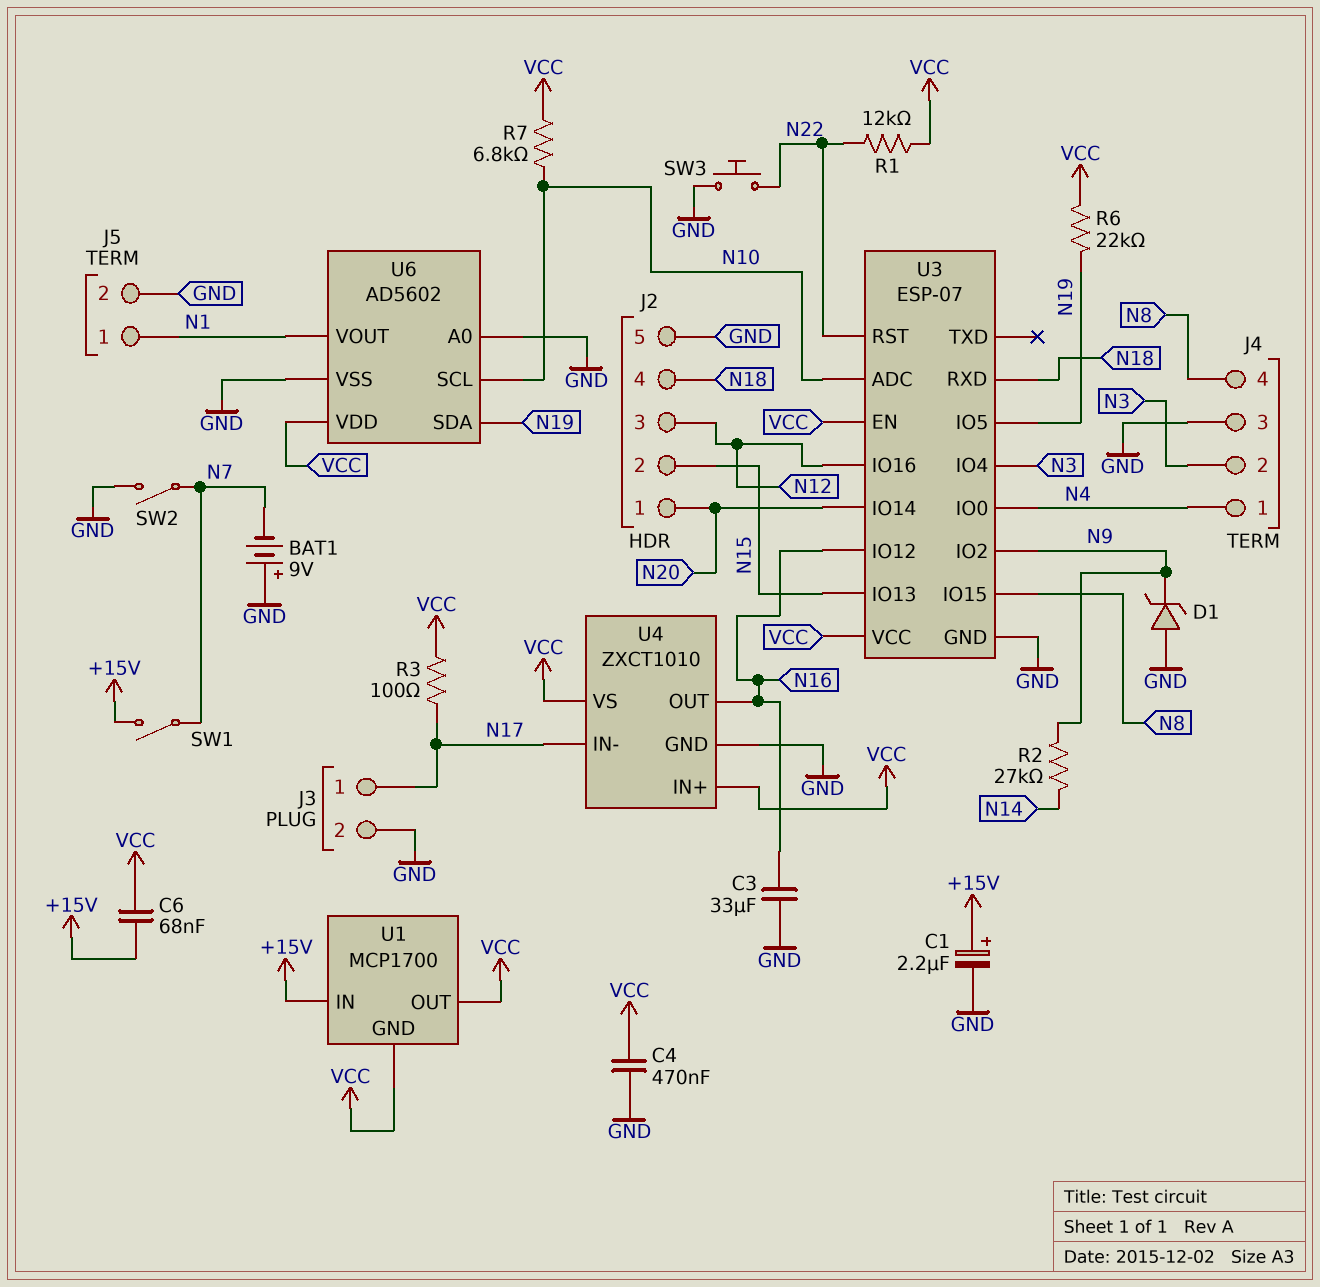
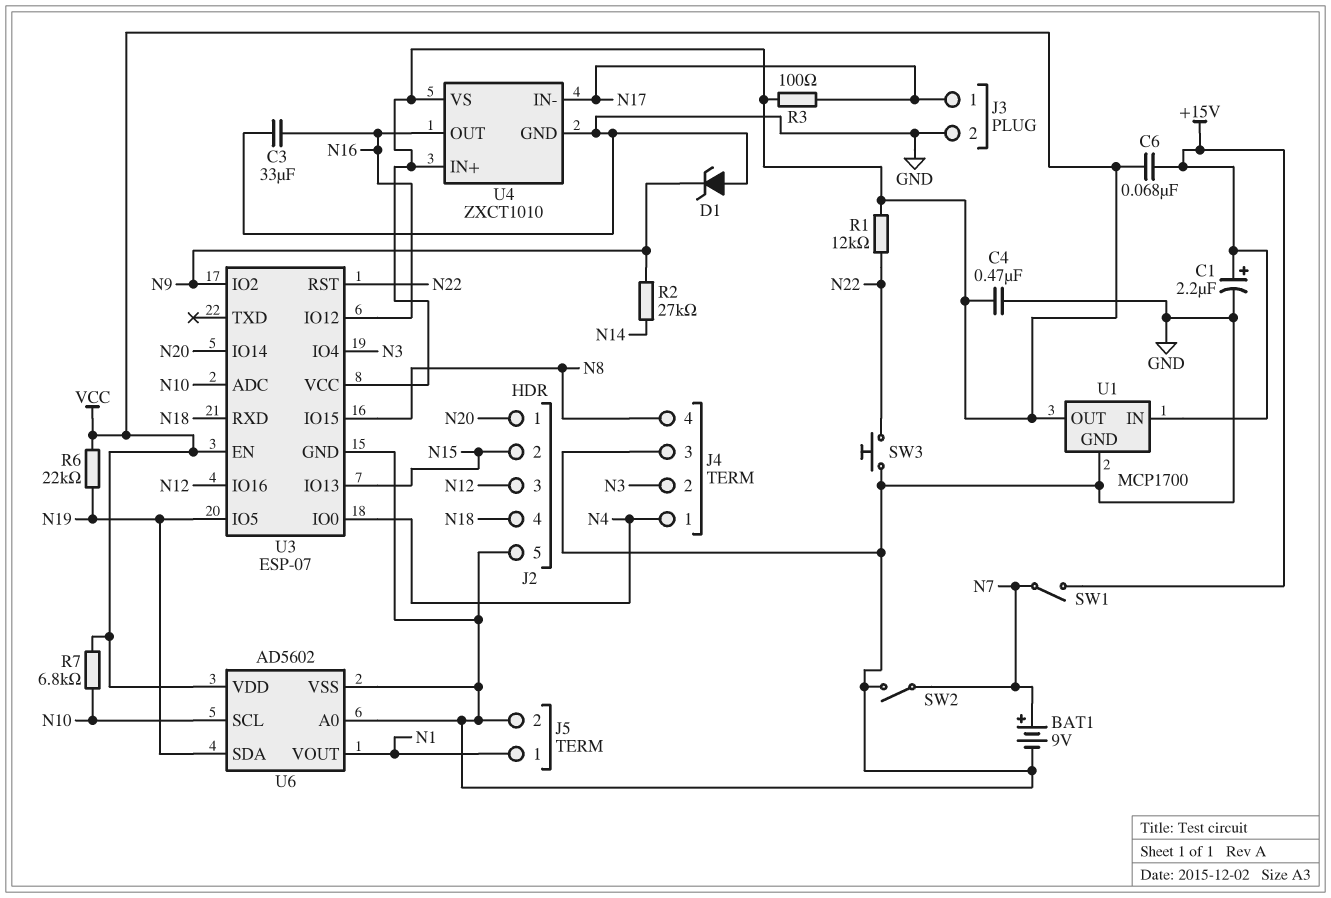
BAT1: 9V (plus GND, minus N7) -> 9V (plus N7, minus GND)
U1 pin GND: VCC -> GND

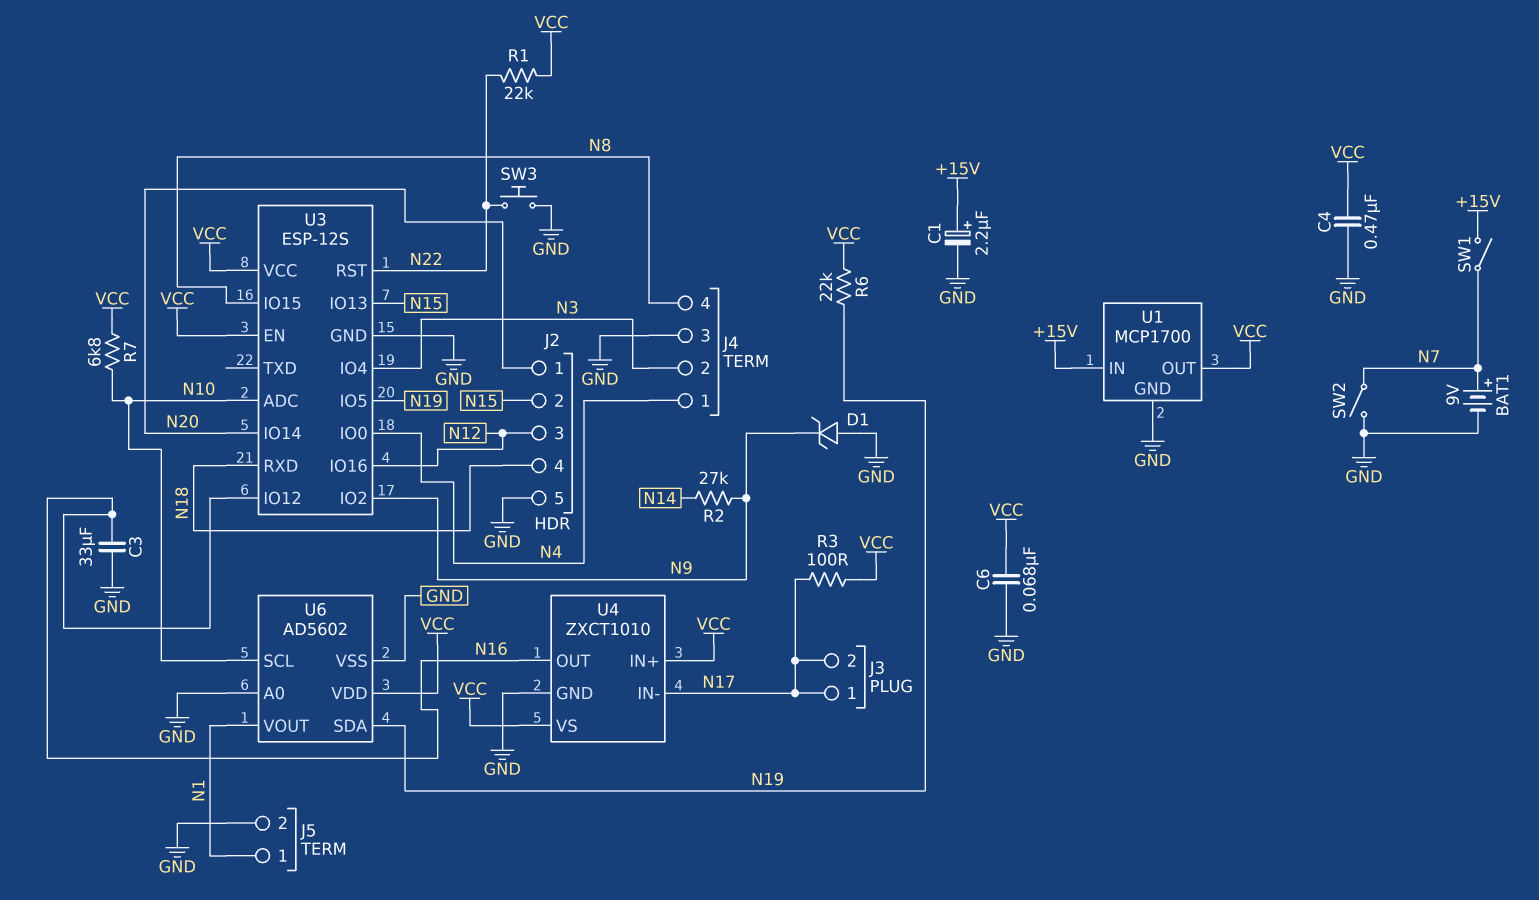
C6: 68nF (+15V, VCC) -> 68nF (GND, VCC)
J3 pin 2: GND -> N17
R1: 12k (N22, VCC) -> 22k (N22, VCC)
U3: ESP-07 -> ESP-12S

